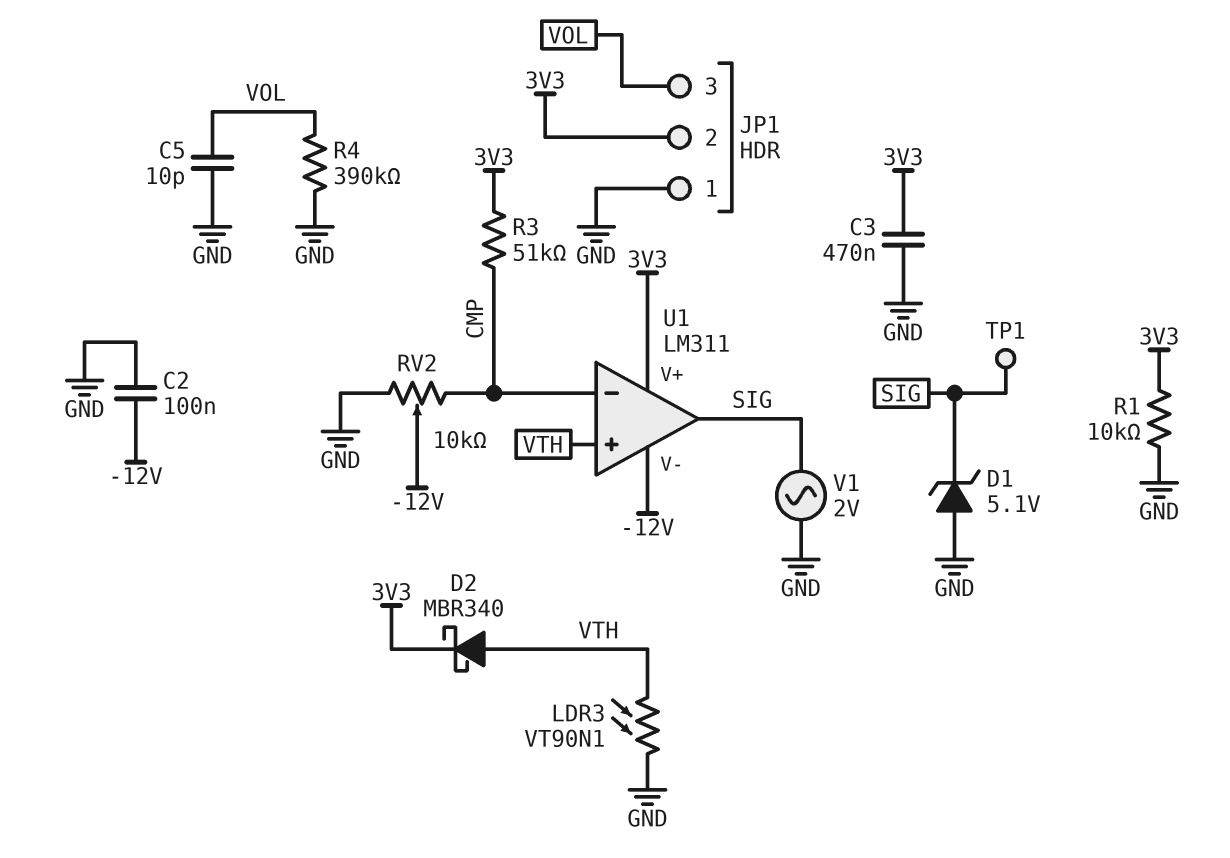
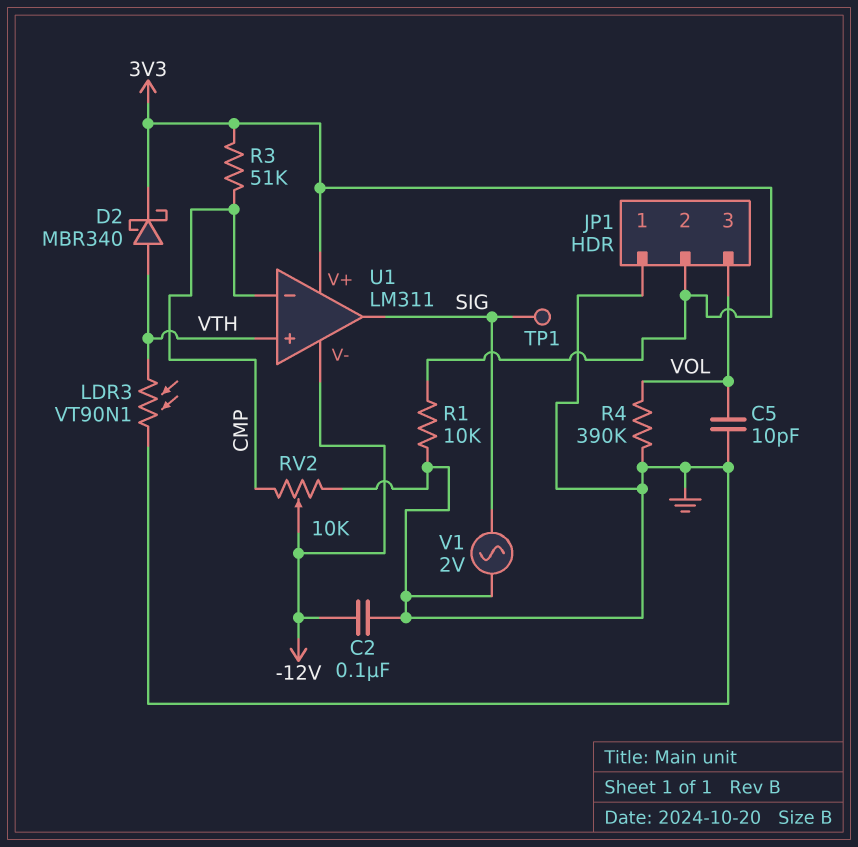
C3: 470nF (3V3, GND) -> none
D1: zener 5.1V (A GND, K SIG) -> none

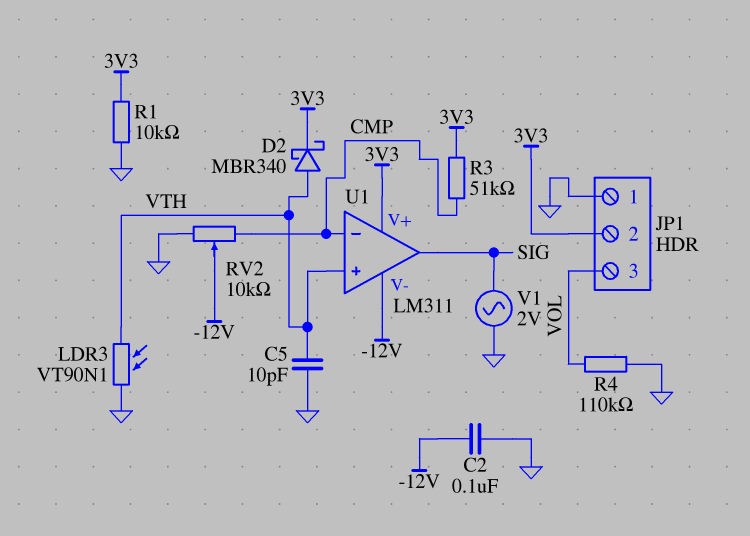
C5: 10pF (GND, VOL) -> 10pF (GND, VTH)
R4: 390k (GND, VOL) -> 110k (GND, VOL)
TP1: test point (SIG) -> none

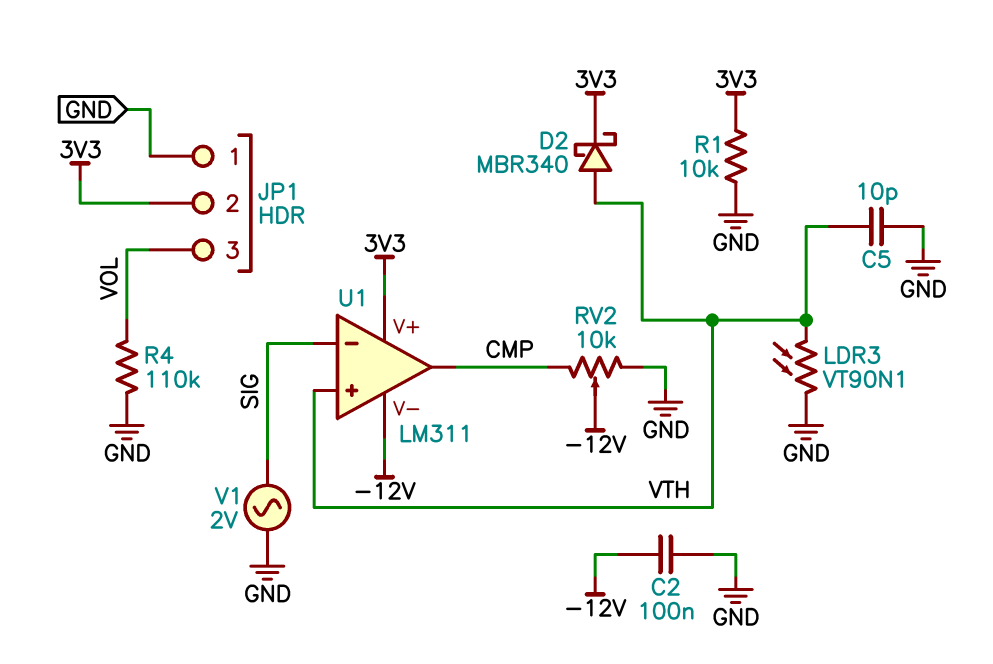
R3: 51k (3V3, CMP) -> none
U1 pin in-: CMP -> SIG
U1 pin out: SIG -> CMP

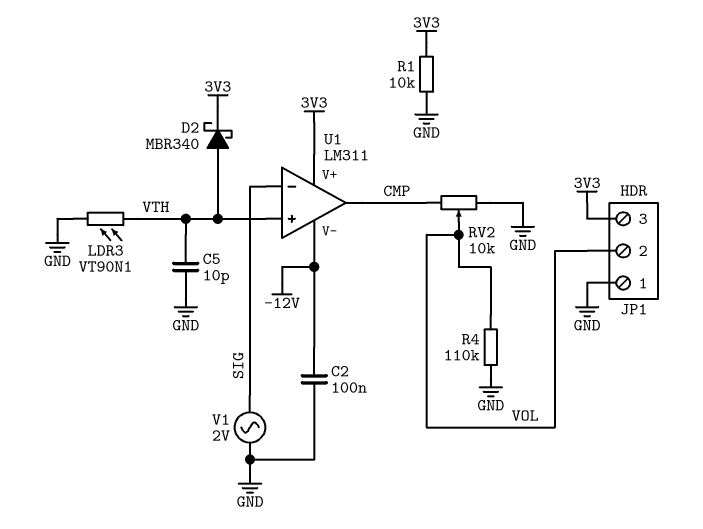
JP1 pin 2: 3V3 -> VOL
JP1 pin 3: VOL -> 3V3
RV2: 10k (CMP, GND, wiper -12V) -> 10k (CMP, GND, wiper VOL)

